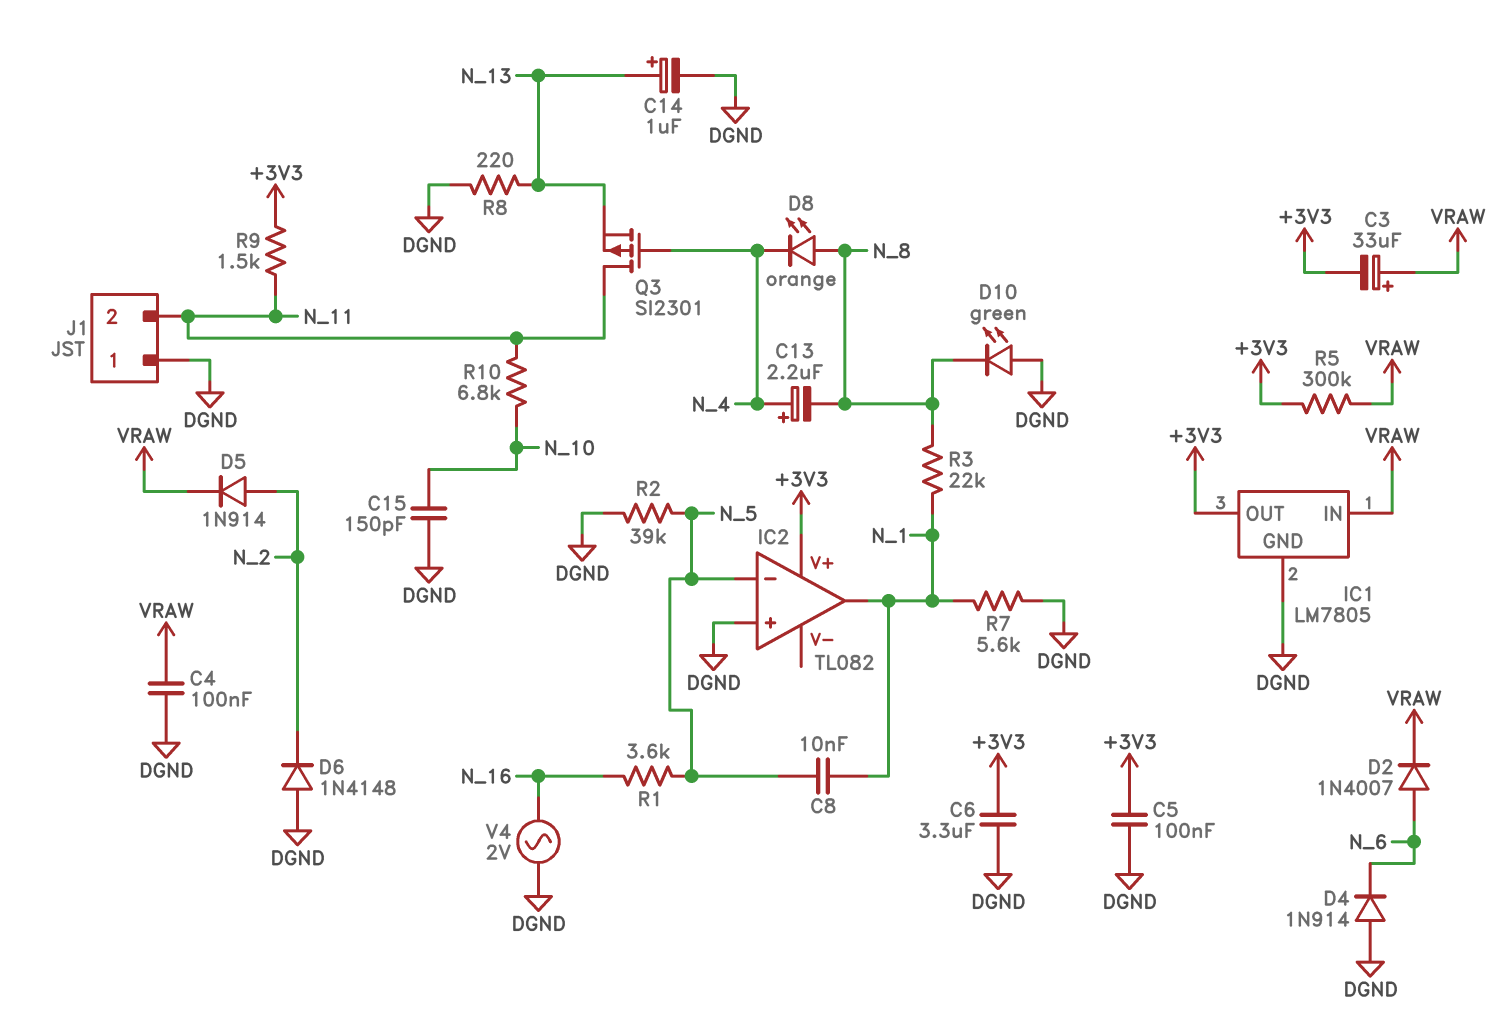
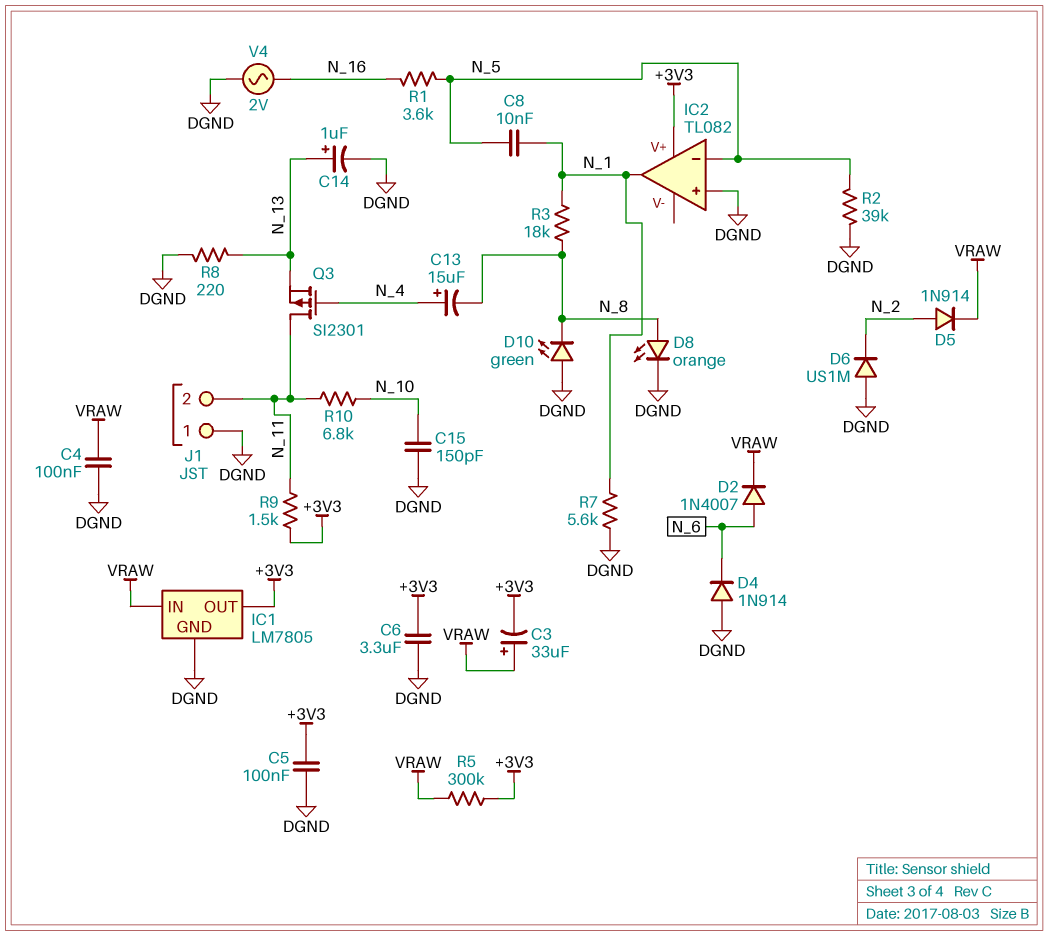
C13: 2.2uF (plus N_4, minus N_8) -> 15uF (plus N_4, minus N_8)
D6: diode 1N4148 (A DGND, K N_2) -> diode US1M (A DGND, K N_2)
D8: LED orange (A N_8, K N_4) -> LED orange (A N_8, K DGND)
R3: 22k (N_1, N_8) -> 18k (N_1, N_8)

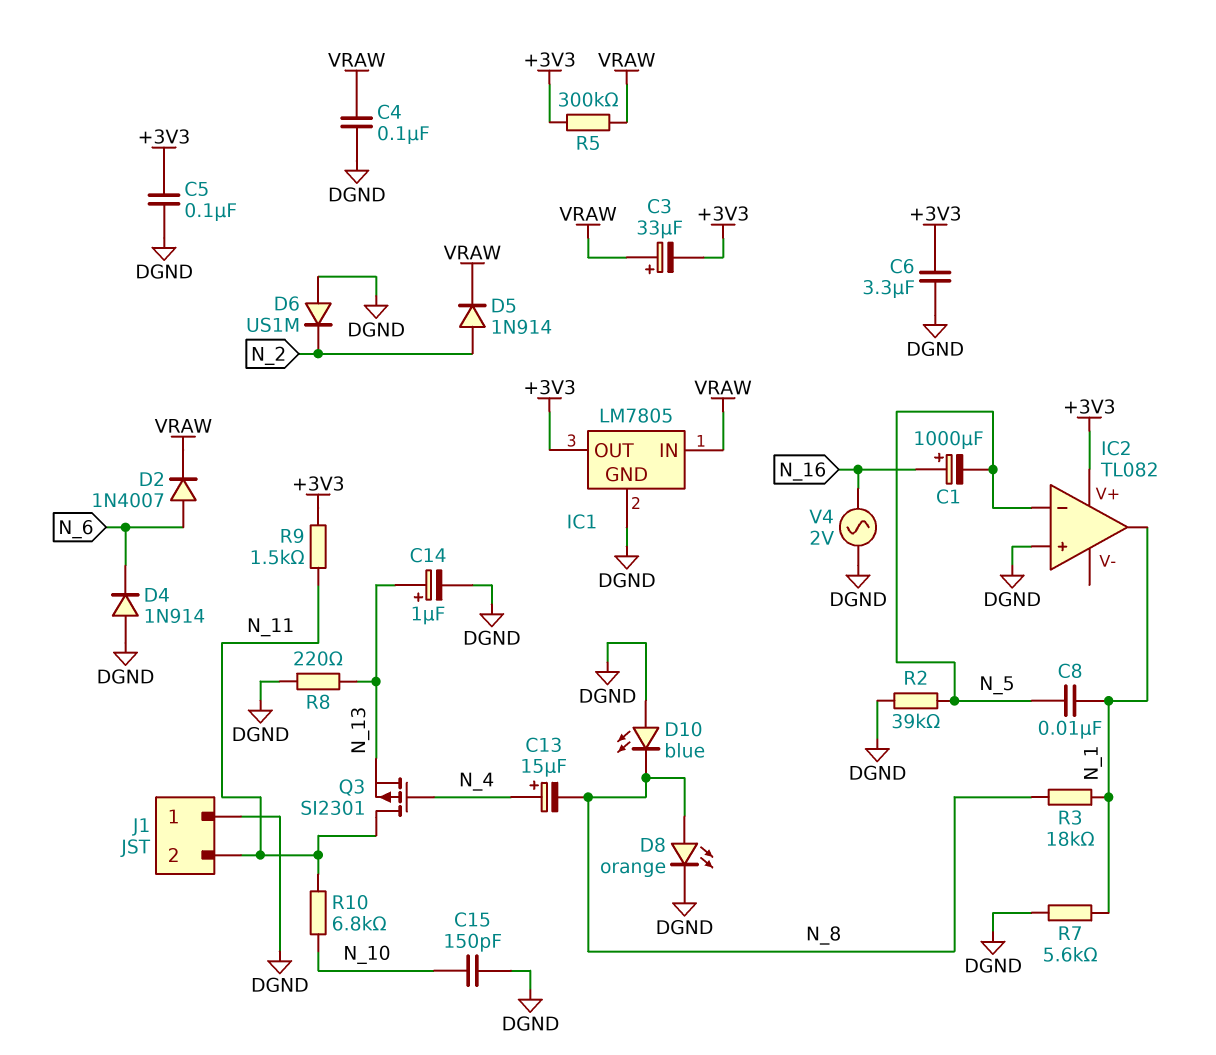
C1: none -> 1000uF (plus N_16, minus N_5)
D10: LED green (A DGND, K N_8) -> LED blue (A DGND, K N_8)
R1: 3.6k (N_5, N_16) -> none

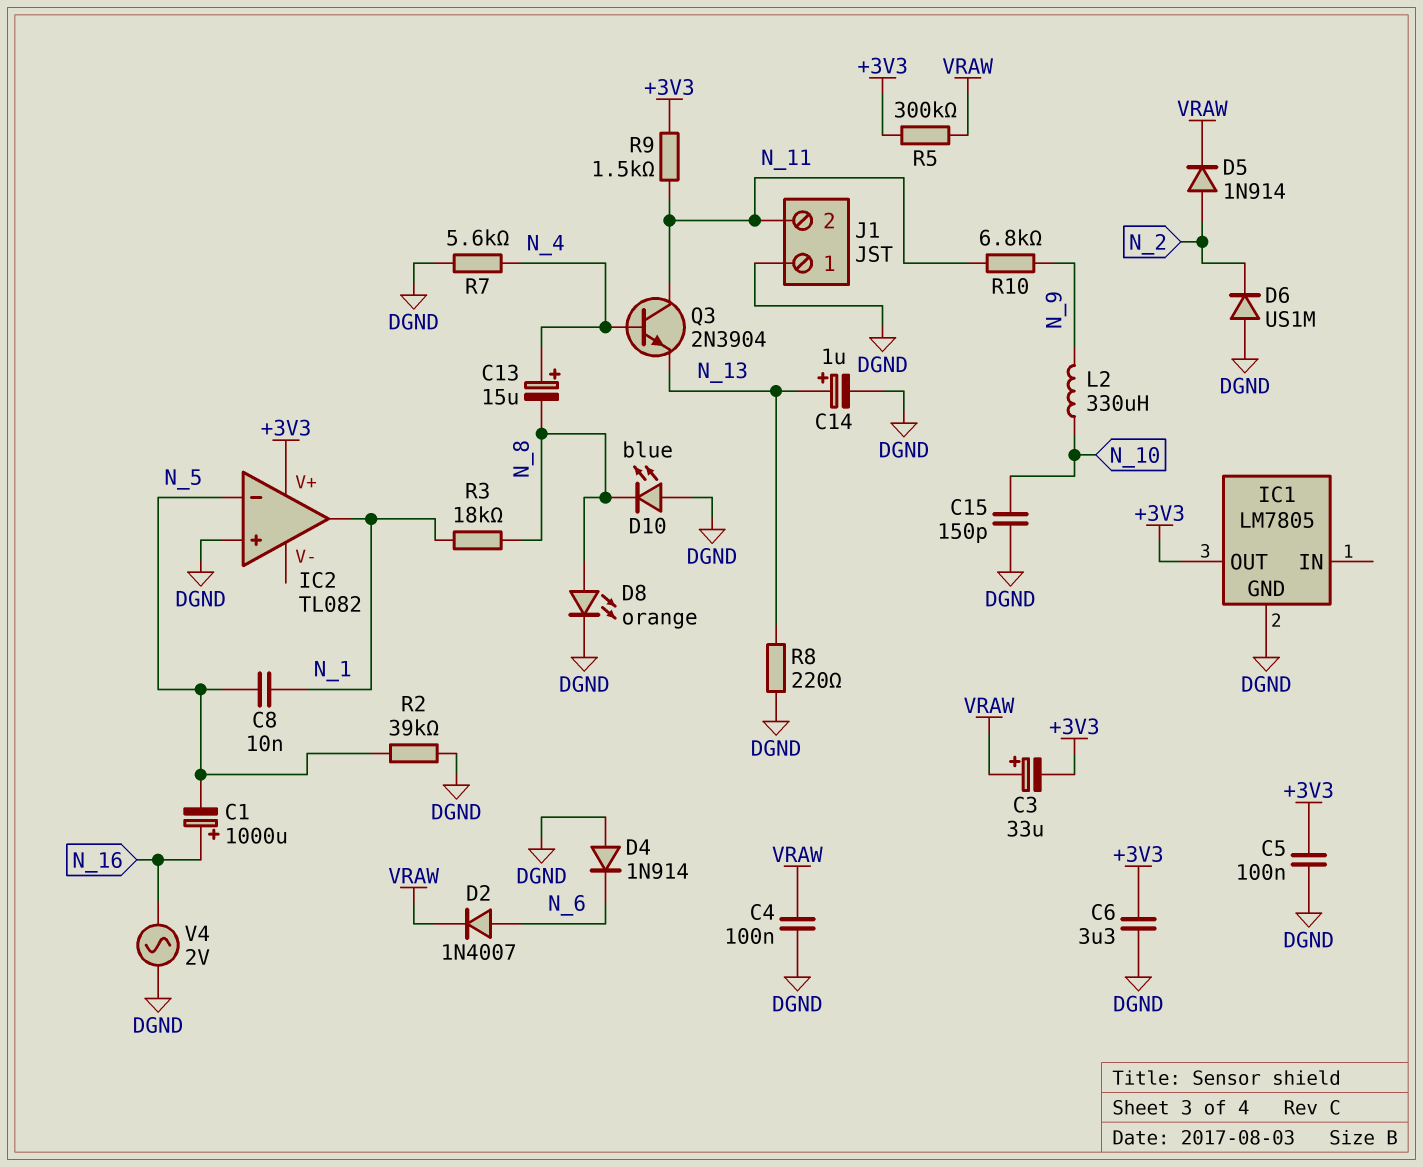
IC1 pin IN: VRAW -> none
L2: none -> 330uH (N_9, N_10)
Q3: PMOS SI2301 (G N_4, D N_11, S N_13) -> NPN 2N3904 (B N_4, C N_11, E N_13)
R7: 5.6k (DGND, N_1) -> 5.6k (DGND, N_4)
R10: 6.8k (N_10, N_11) -> 6.8k (N_9, N_11)

